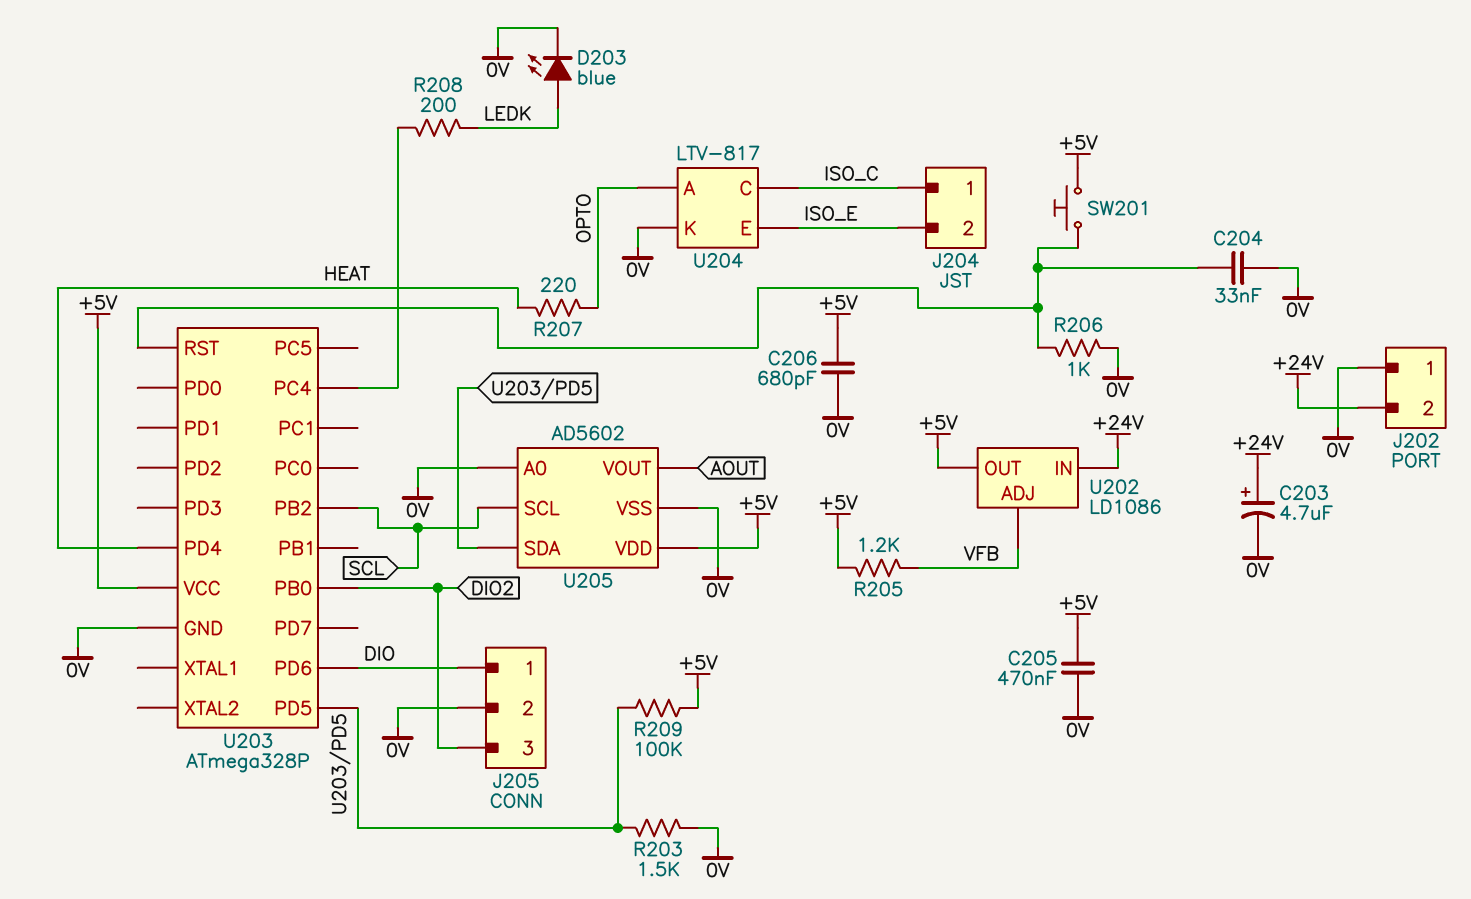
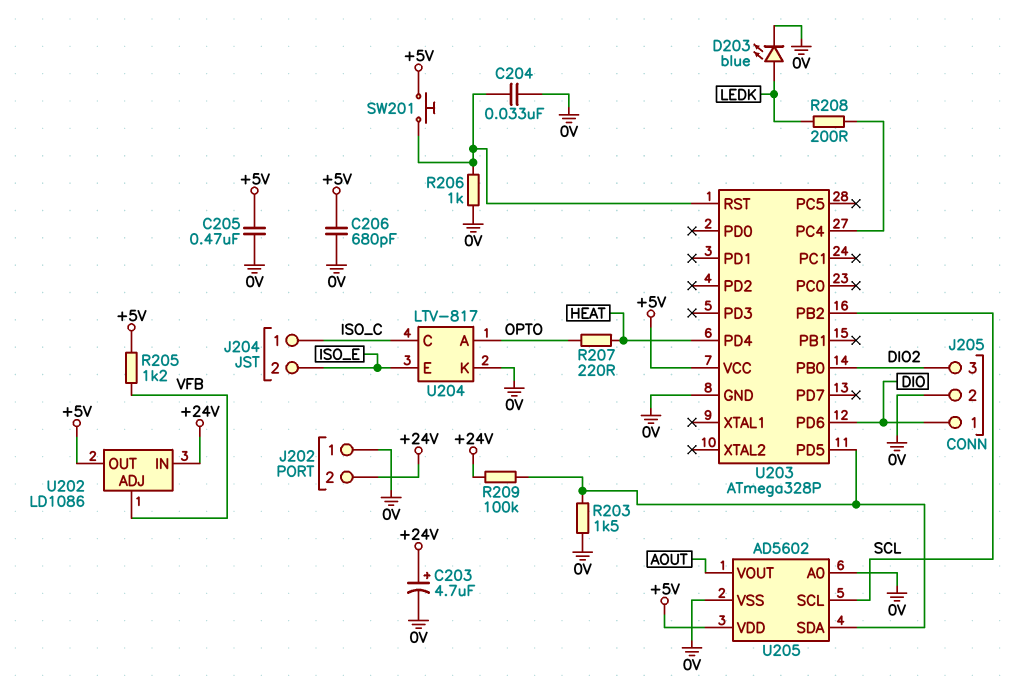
R209: 100k (+5V, U203/PD5) -> 100k (+24V, U203/PD5)

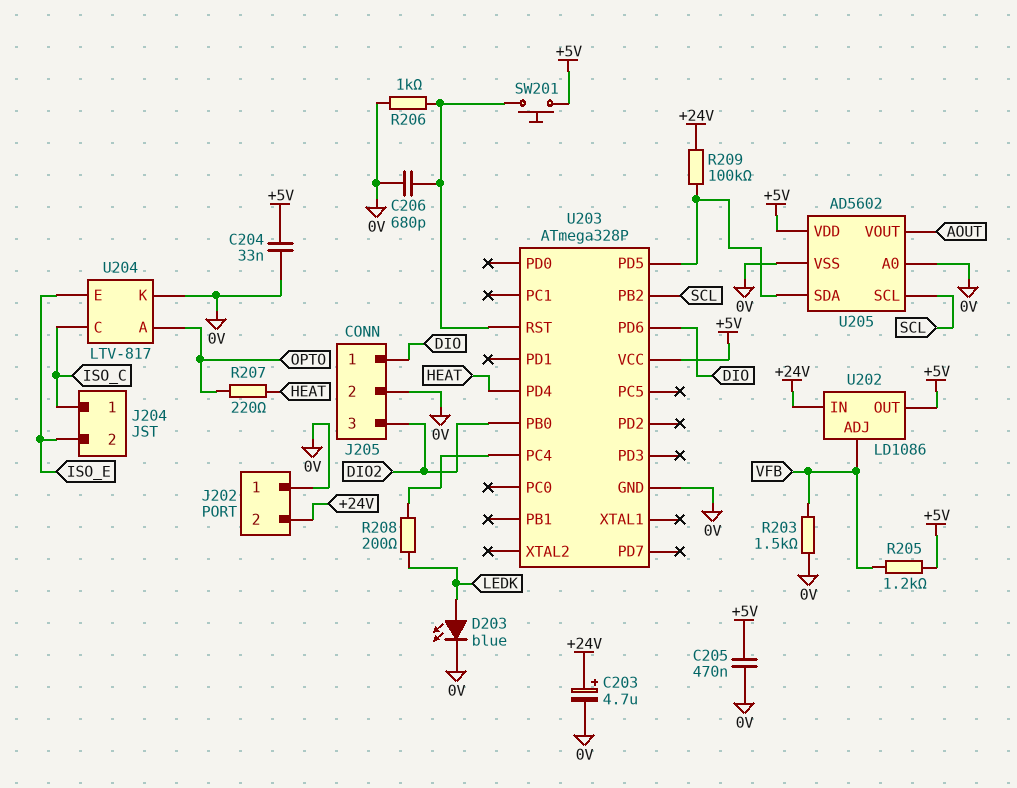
C204: 33nF (0V, U203/RST) -> 33nF (+5V, 0V)
C206: 680pF (+5V, 0V) -> 680pF (0V, U203/RST)
R203: 1.5k (0V, U203/PD5) -> 1.5k (0V, VFB)

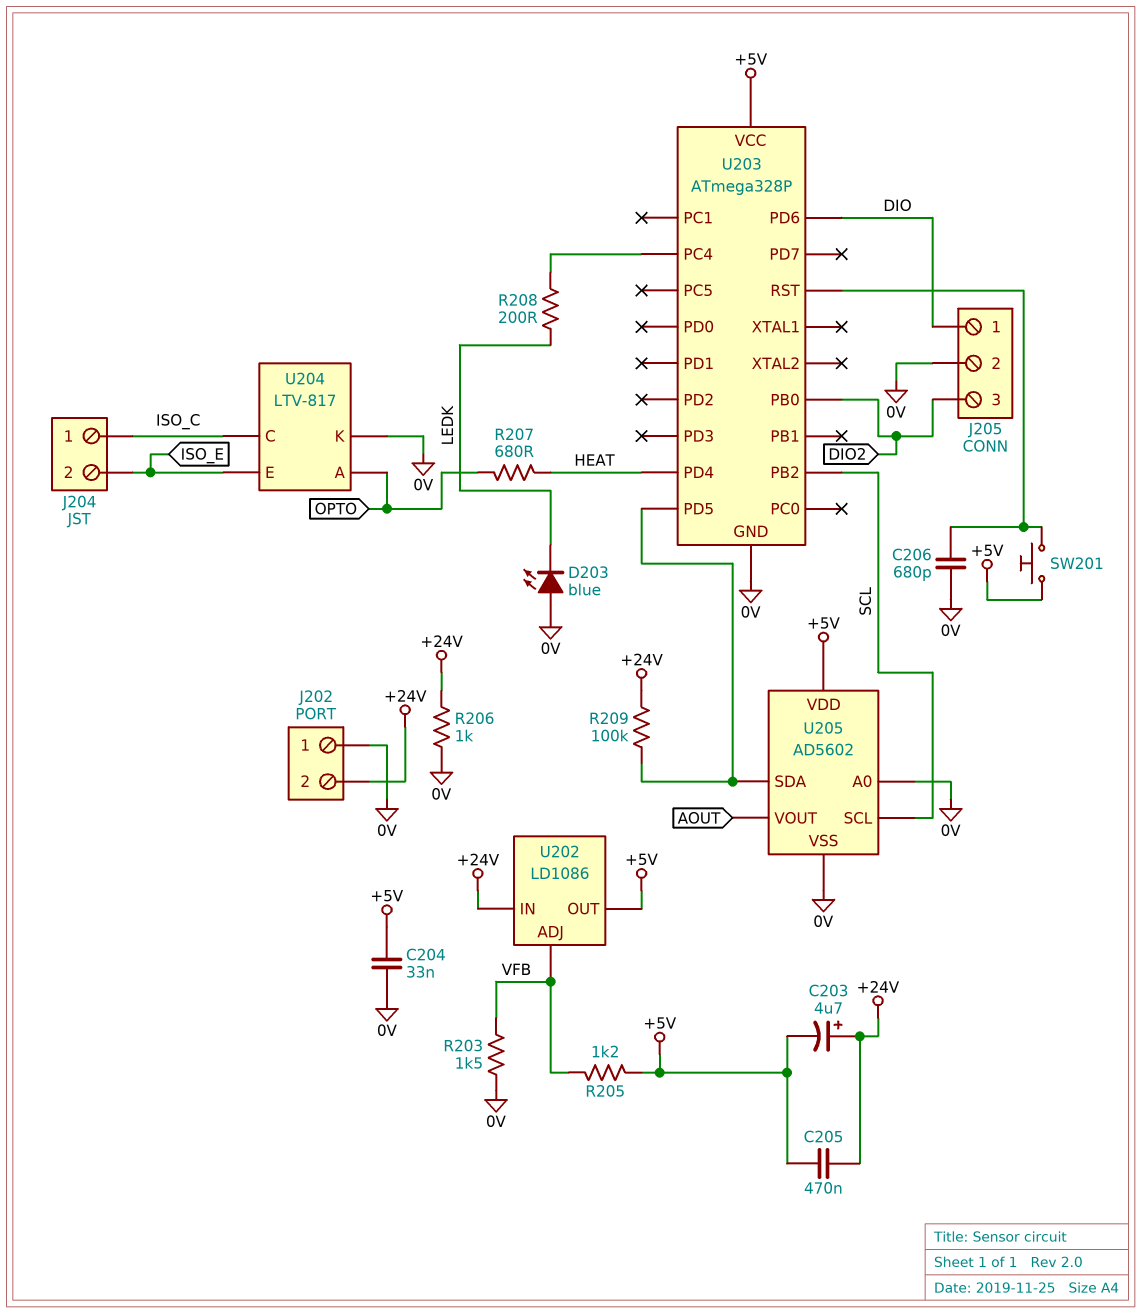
C203: 4.7uF (plus +24V, minus 0V) -> 4.7uF (plus +24V, minus +5V)
C205: 470nF (+5V, 0V) -> 470nF (+5V, +24V)
D203: LED blue (A LEDK, K 0V) -> LED blue (A 0V, K LEDK)
R206: 1k (0V, U203/RST) -> 1k (+24V, 0V)
R207: 220 (HEAT, OPTO) -> 680 (HEAT, OPTO)

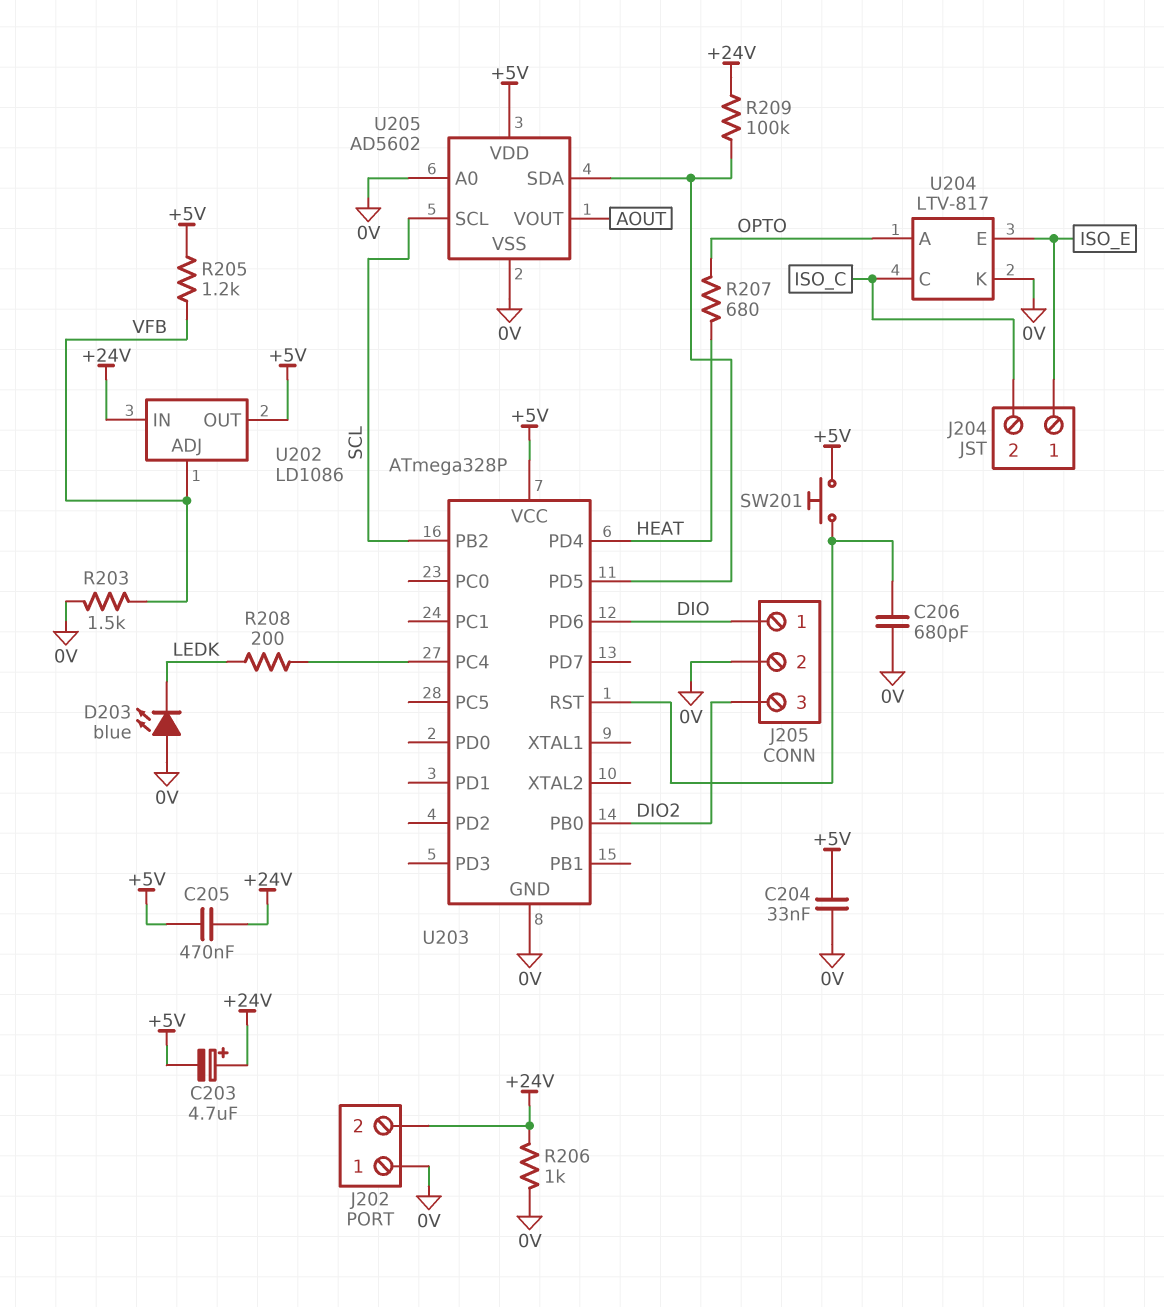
J204 pin 1: ISO_C -> ISO_E
J204 pin 2: ISO_E -> ISO_C

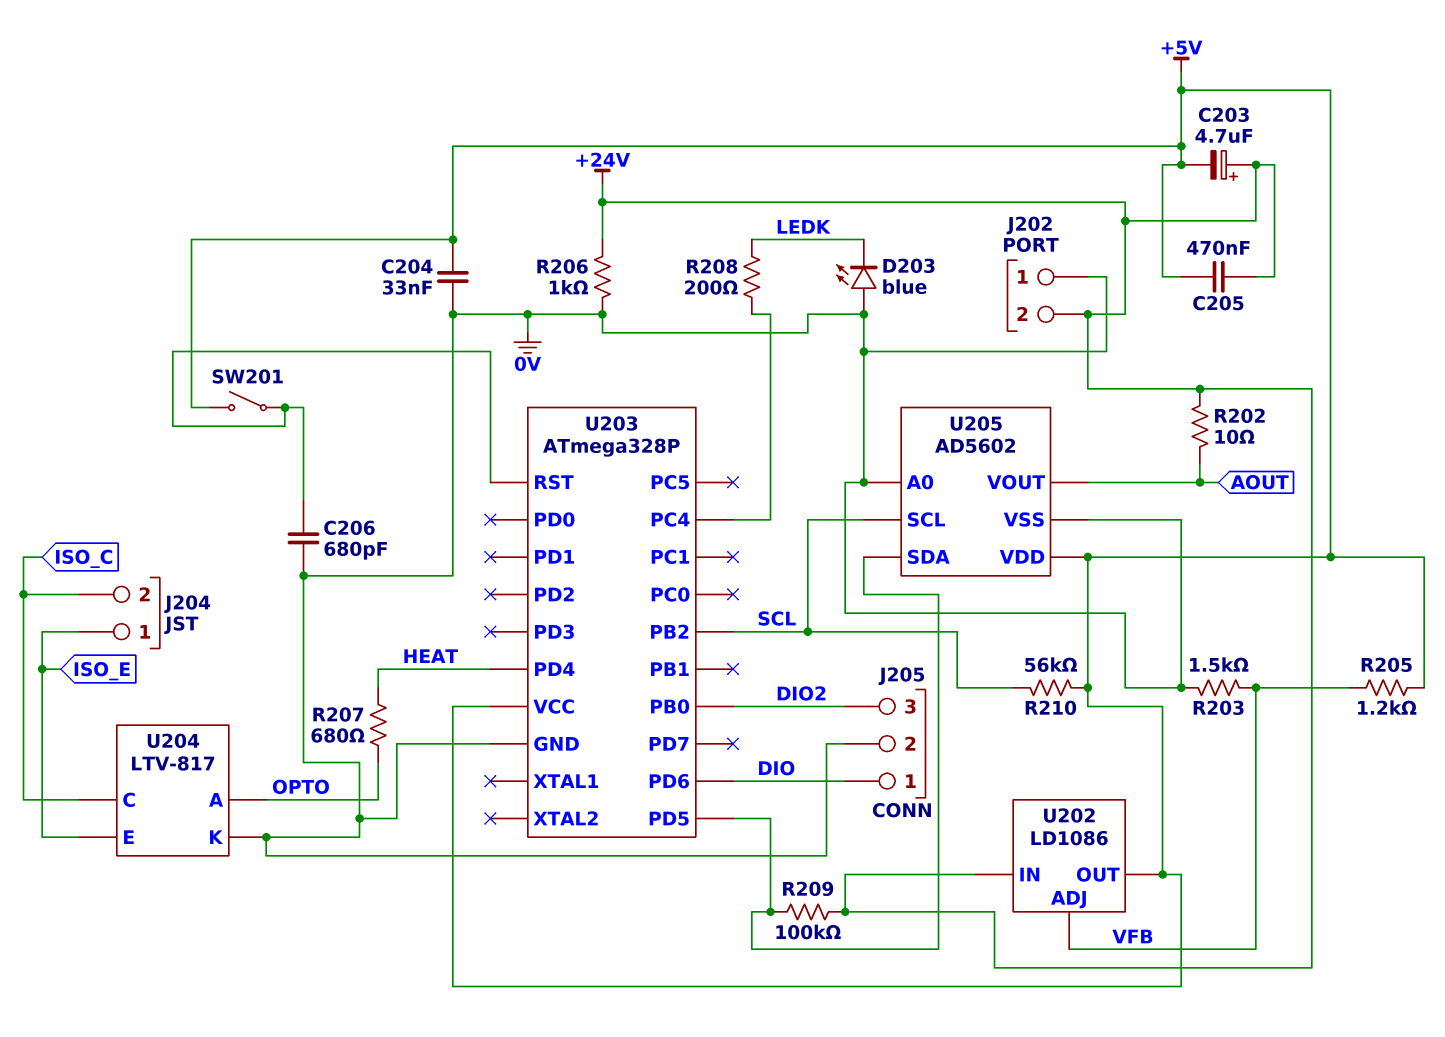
R202: none -> 10 (+24V, AOUT)
R210: none -> 56k (+5V, SCL)
SW201: button (+5V, U203/RST) -> switch (+5V, U203/RST)

